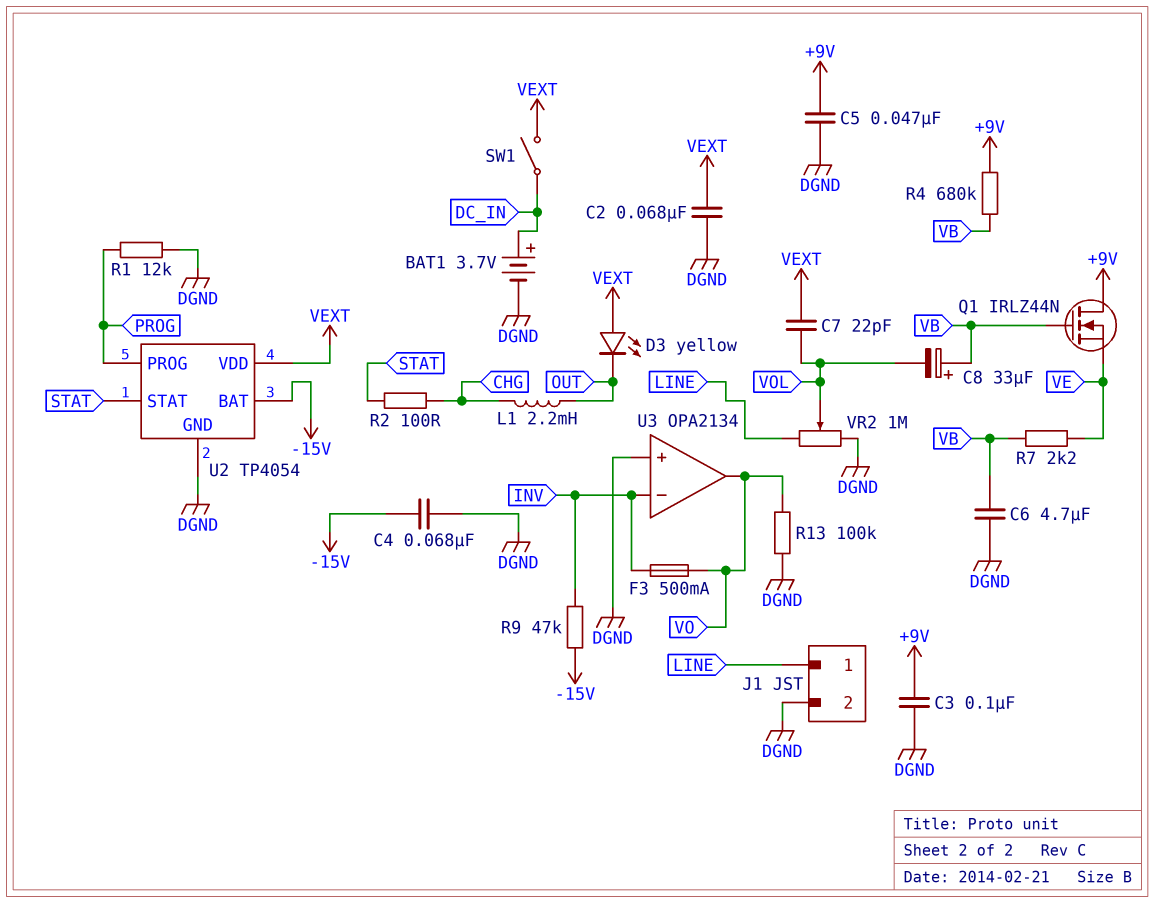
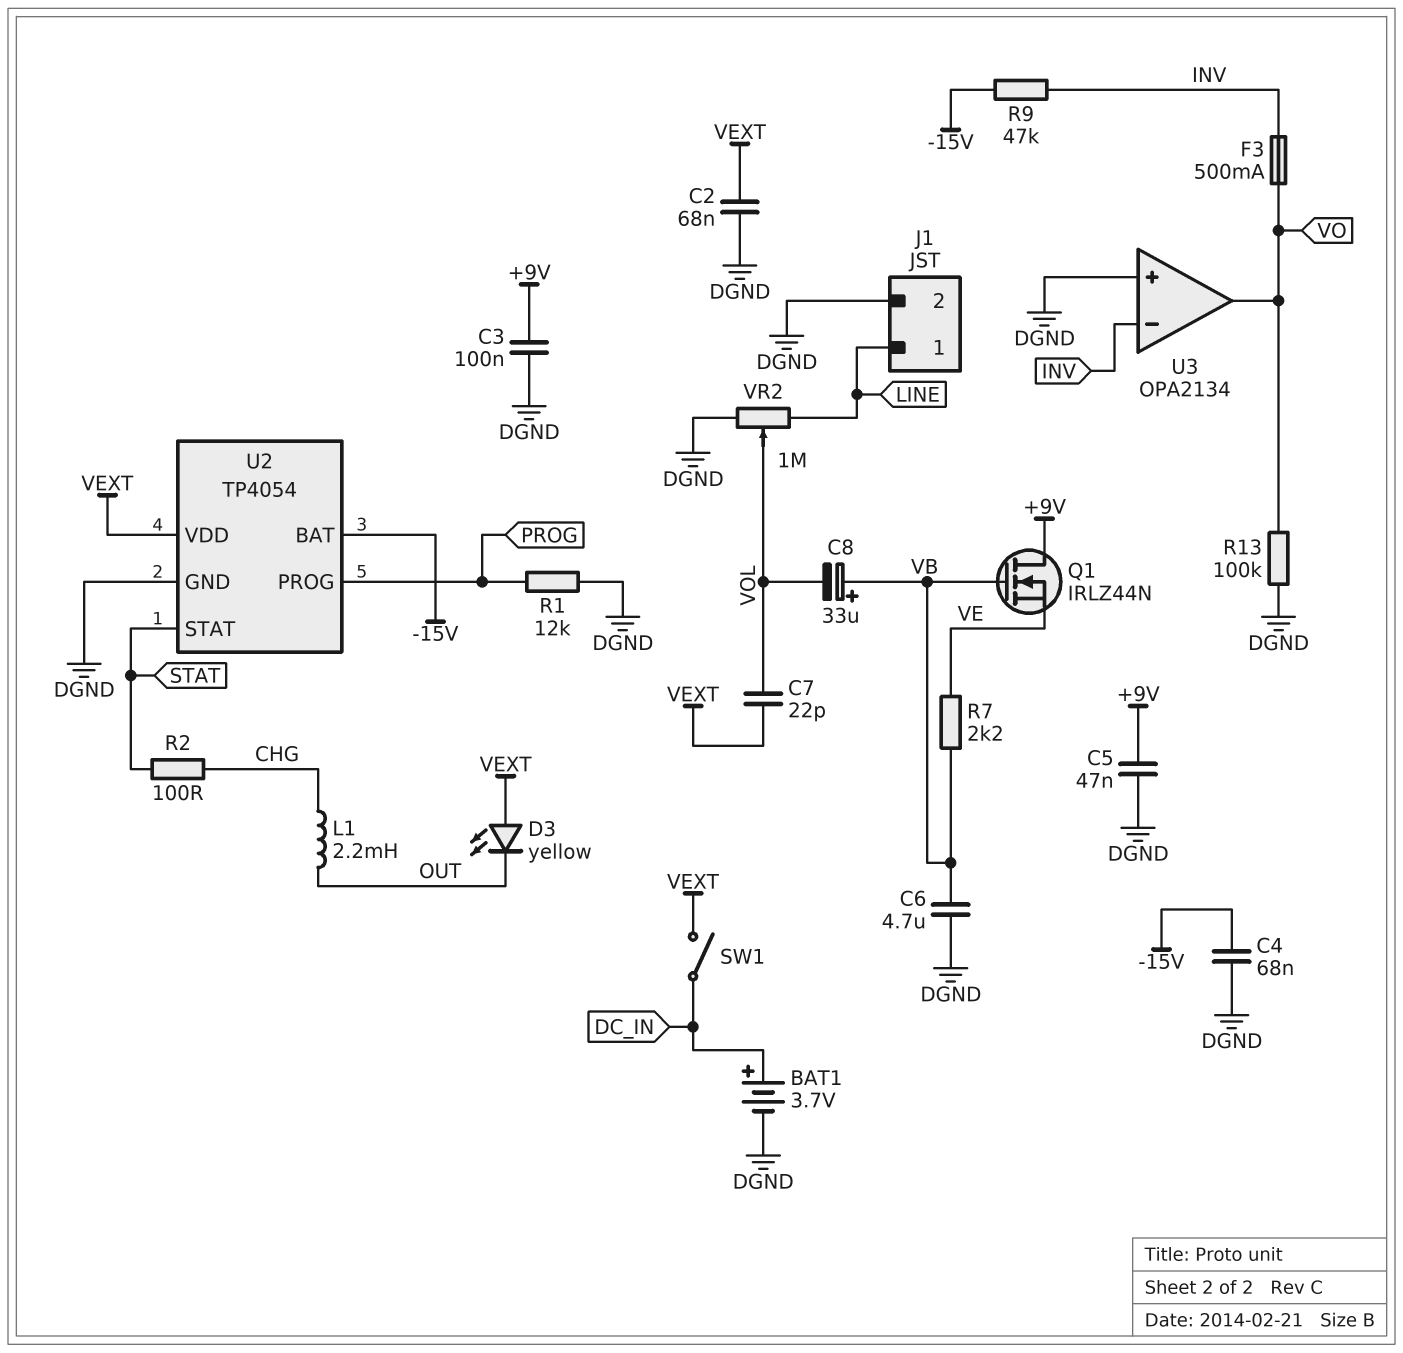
R4: 680k (+9V, VB) -> none

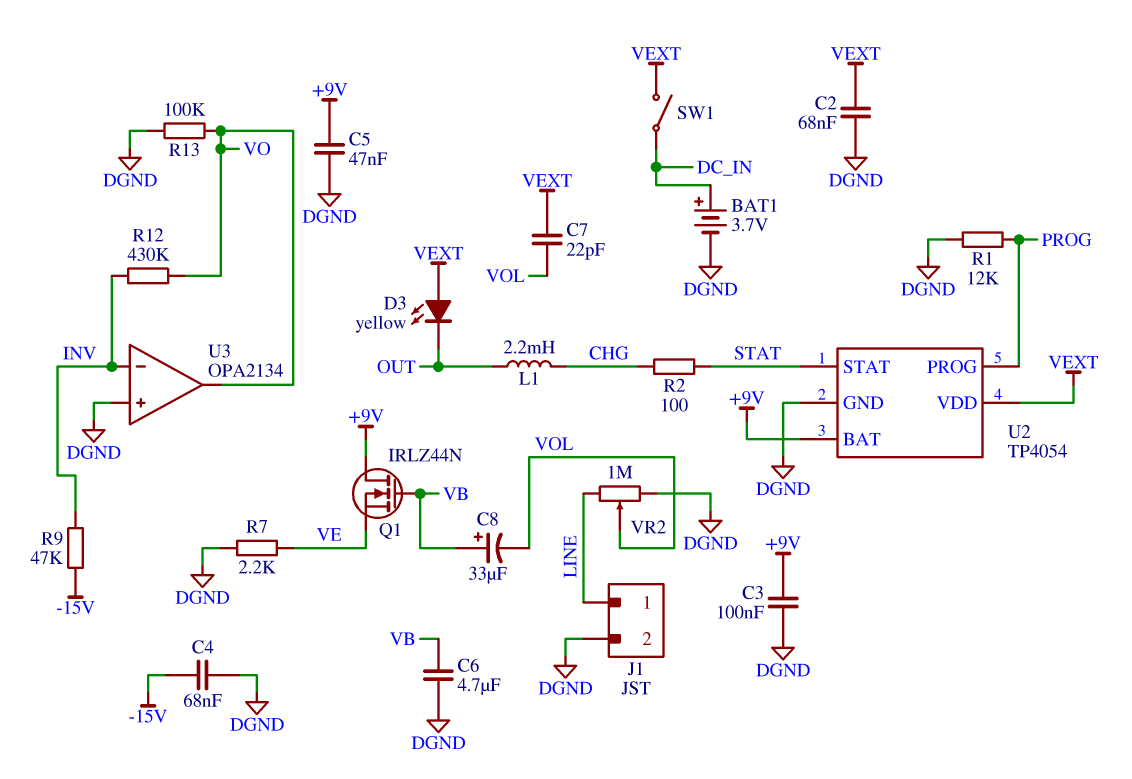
F3: 500mA (INV, VO) -> none
R7: 2.2k (VB, VE) -> 2.2k (DGND, VE)
R12: none -> 430k (INV, VO)
U2 pin BAT: -15V -> +9V

